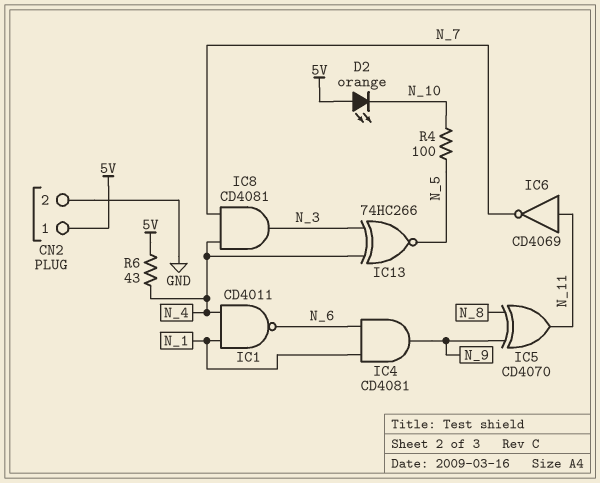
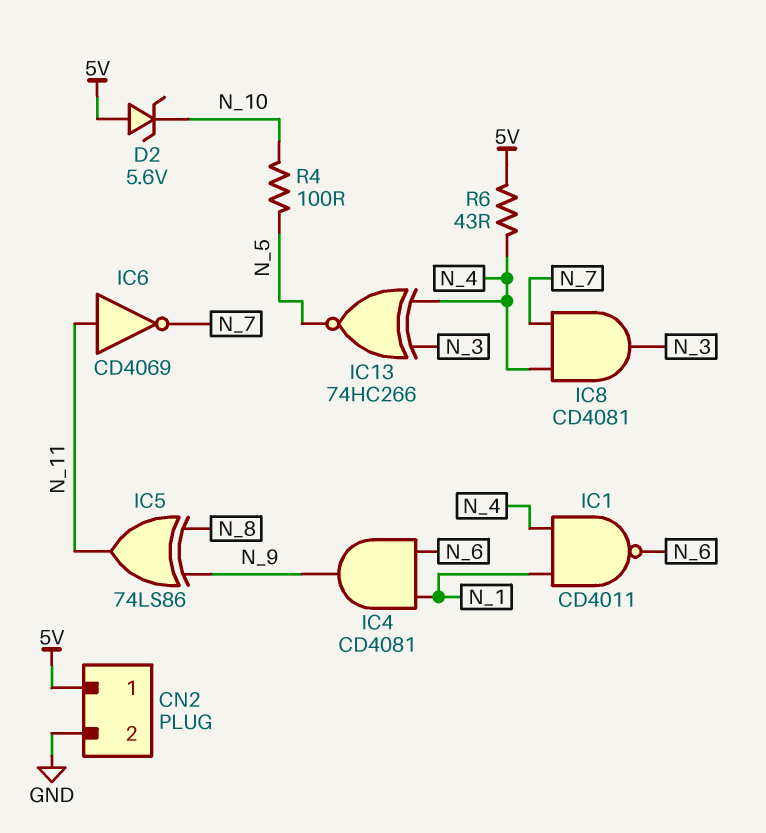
D2: LED orange (A 5V, K N_10) -> zener 5.6V (A 5V, K N_10)
IC5: XOR CD4070 (in N_8, in N_9, out N_11) -> XOR 74LS86 (in N_8, in N_9, out N_11)

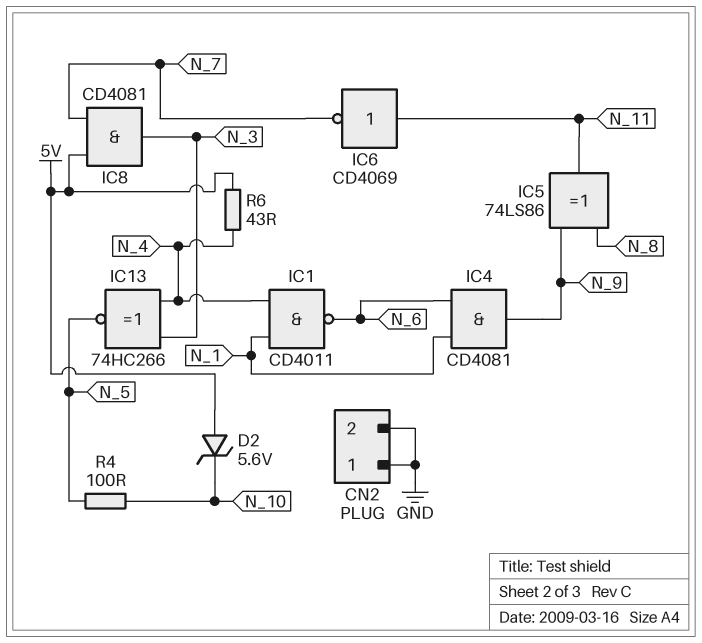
CN2 pin 1: 5V -> GND
IC8: AND CD4081 (in N_4, in N_7, out N_3) -> AND CD4081 (in 5V, in N_7, out N_3)

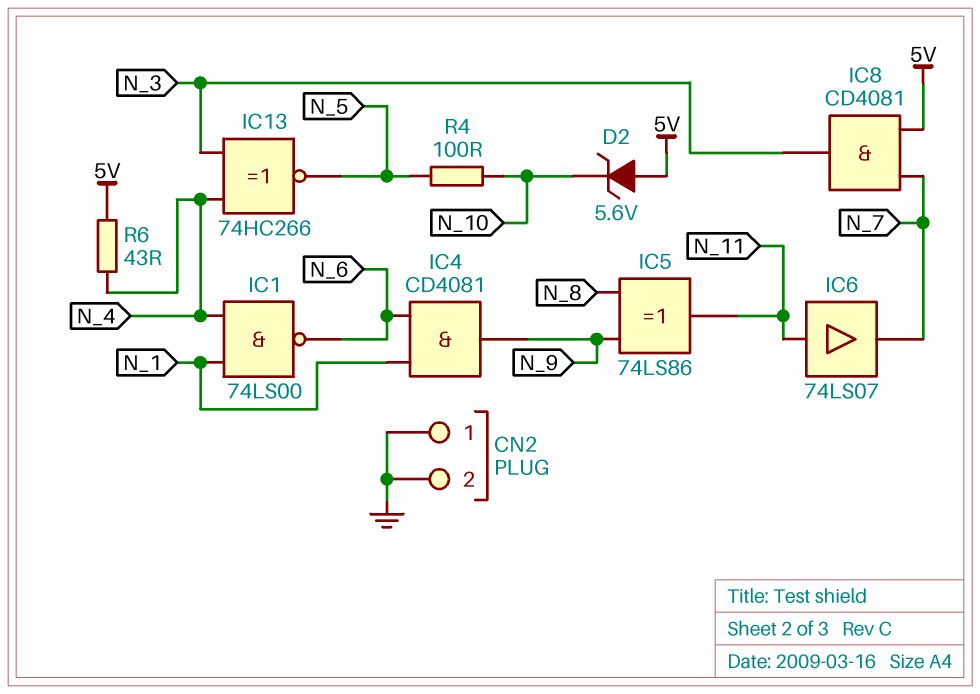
IC1: NAND CD4011 (in N_1, in N_4, out N_6) -> NAND 74LS00 (in N_1, in N_4, out N_6)
IC6: NOT CD4069 (in N_11, out N_7) -> buffer 74LS07 (in N_11, out N_7)

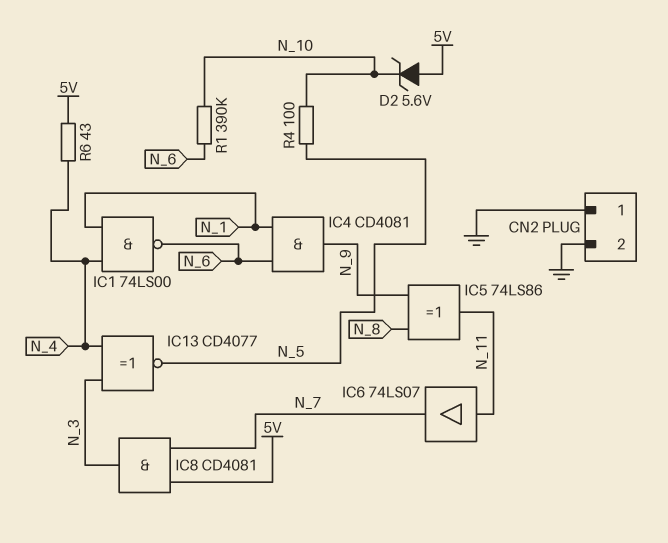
IC13: XNOR 74HC266 (in N_3, in N_4, out N_5) -> XNOR CD4077 (in N_3, in N_4, out N_5)
R1: none -> 390k (N_6, N_10)

